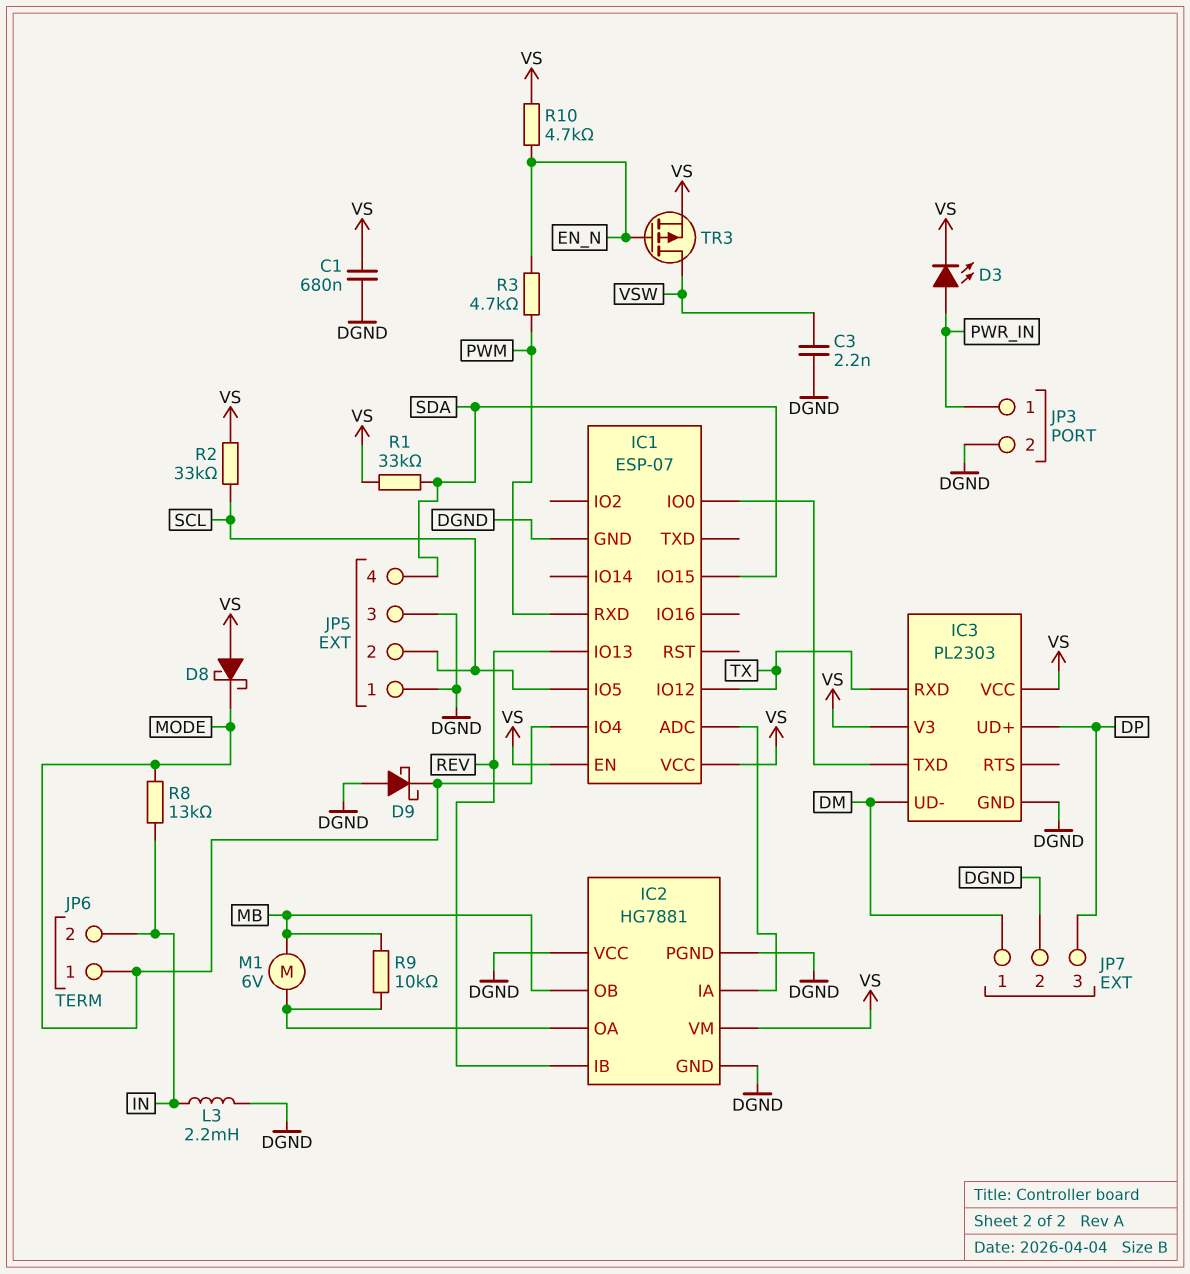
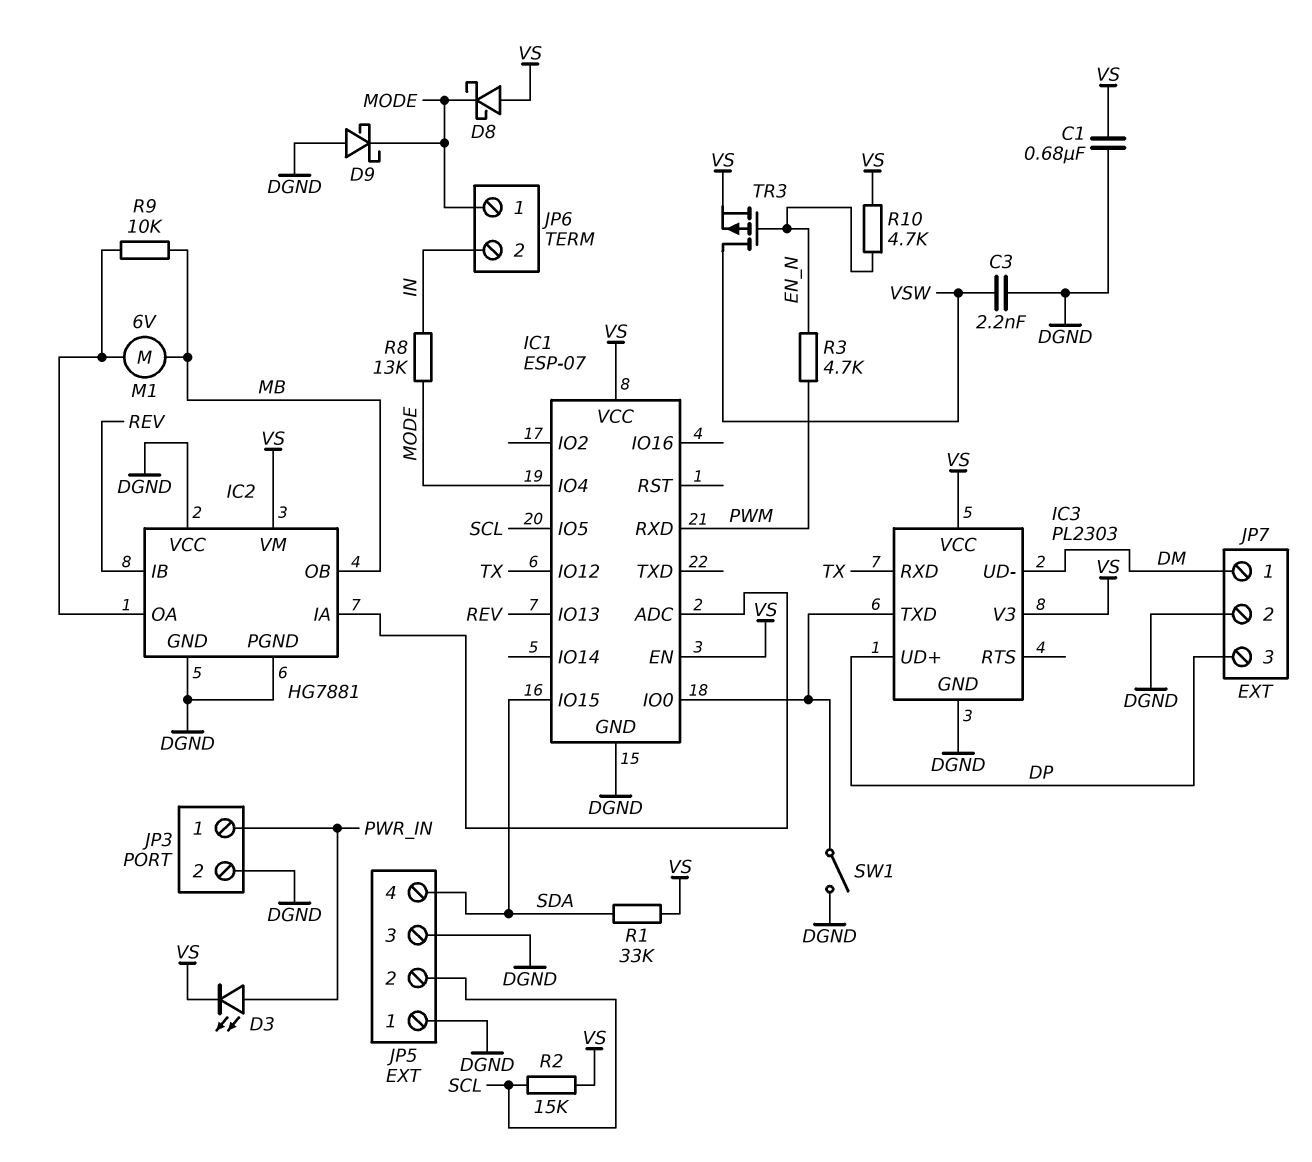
L3: 2.2mH (DGND, IN) -> none
R2: 33k (SCL, VS) -> 15k (SCL, VS)
SW1: none -> switch (DGND, IC1/IO0)

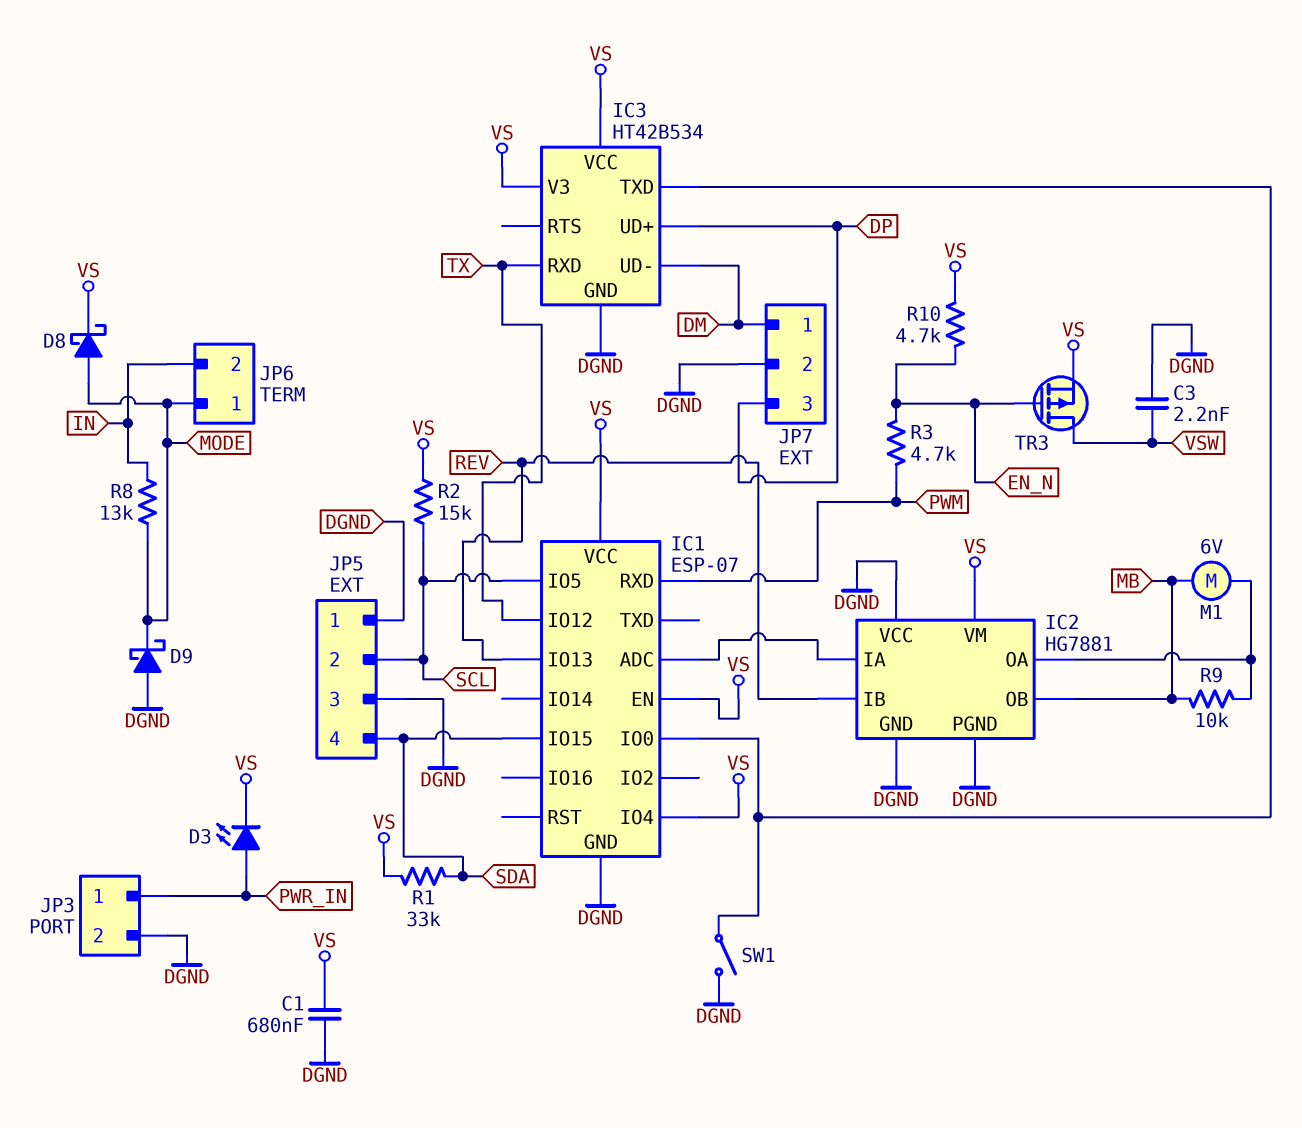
D8: schottky (A VS, K MODE) -> schottky (A MODE, K VS)
IC1 pin IO4: MODE -> VS
IC3: PL2303 -> HT42B534

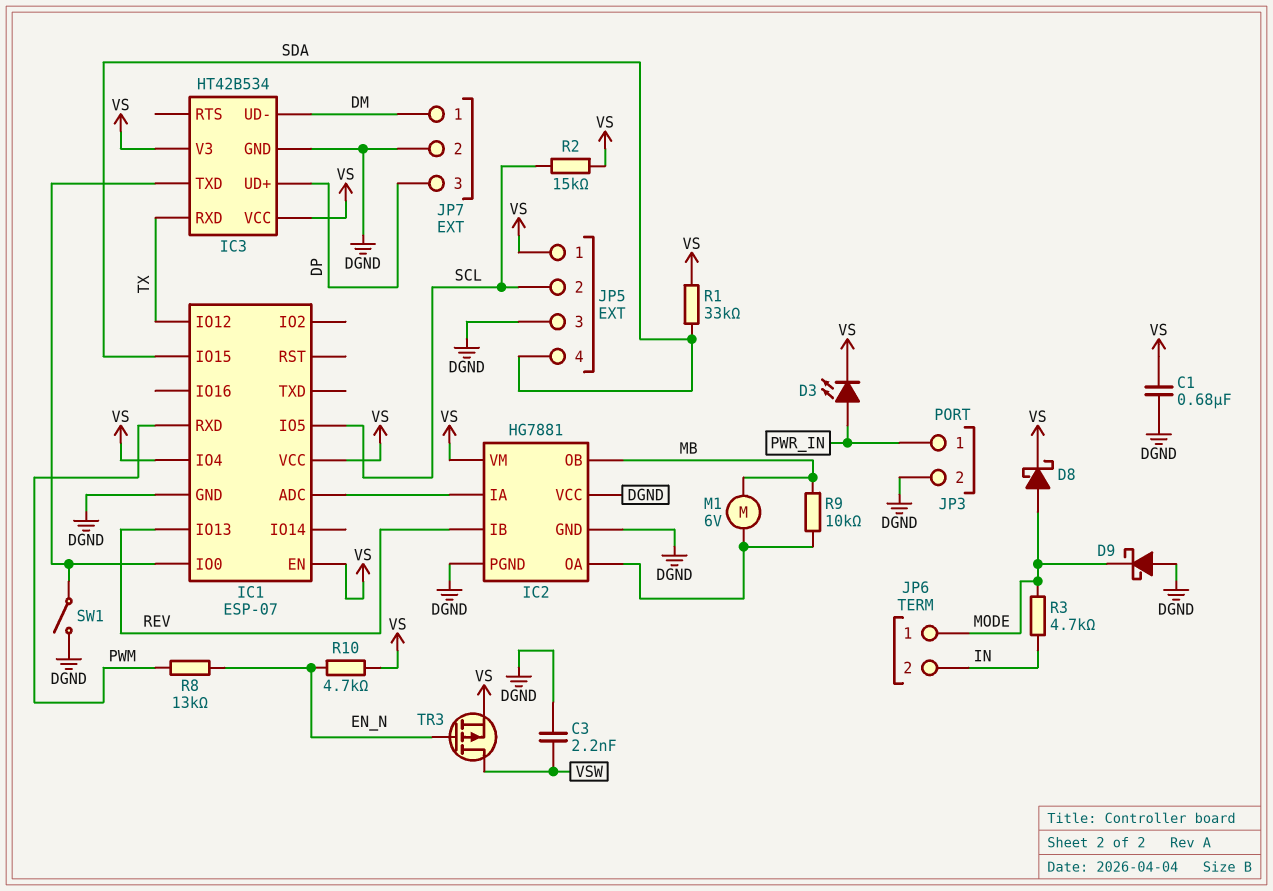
JP5 pin 1: DGND -> VS
R3: 4.7k (EN_N, PWM) -> 4.7k (IN, MODE)
R8: 13k (IN, MODE) -> 13k (EN_N, PWM)

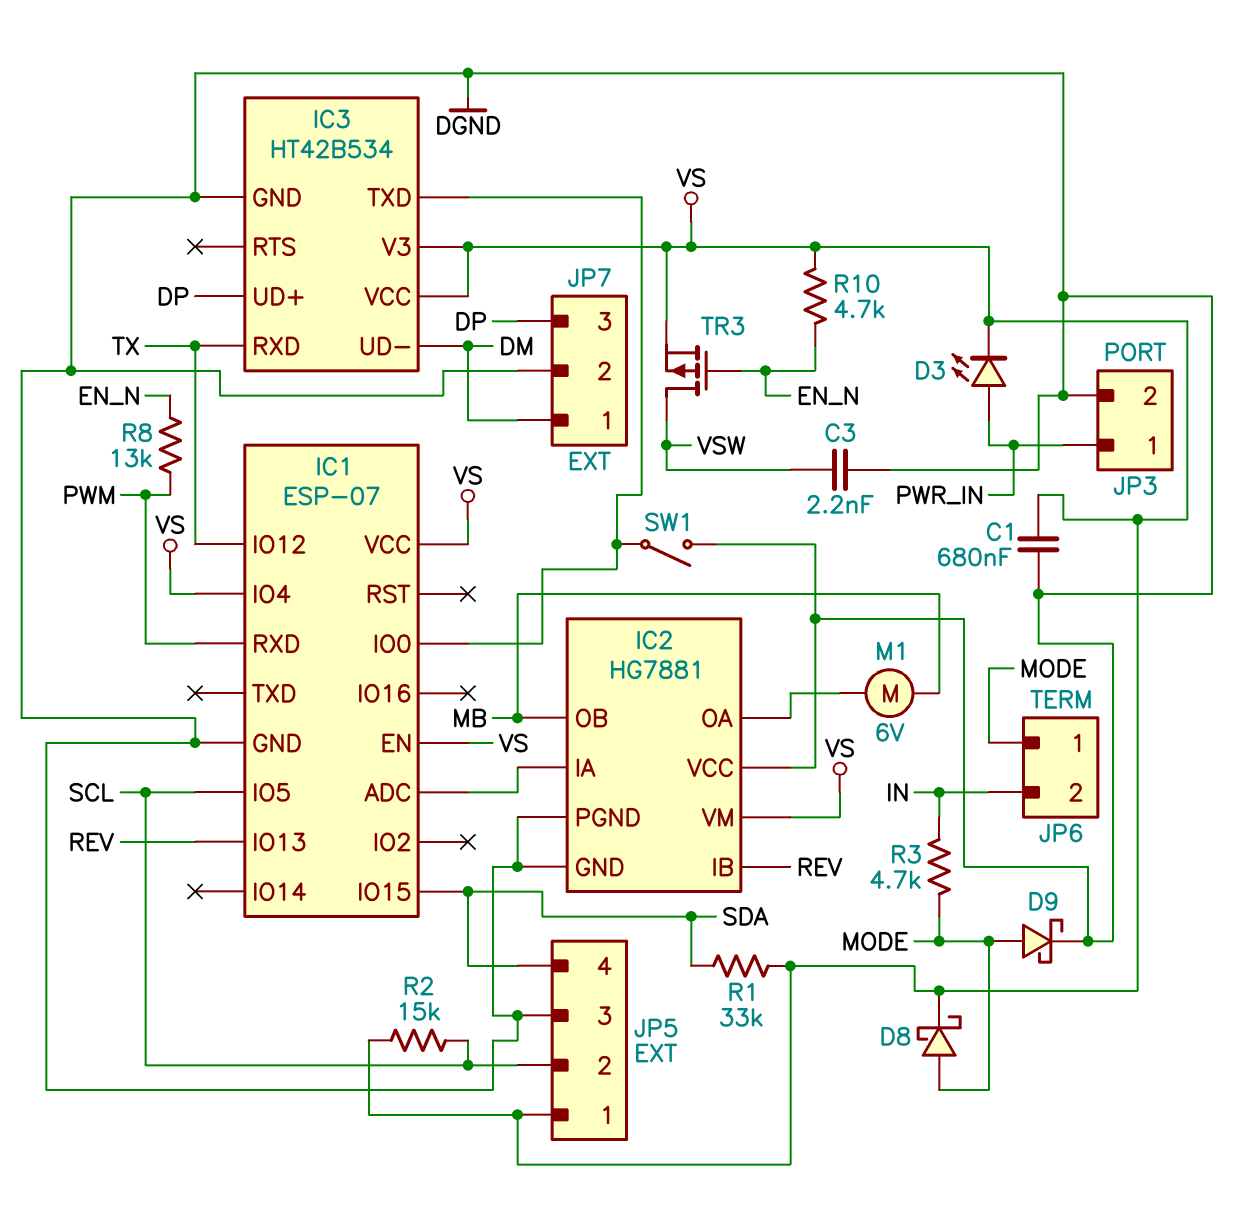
D9: schottky (A DGND, K MODE) -> schottky (A MODE, K DGND)
R9: 10k (IC2/OA, MB) -> none

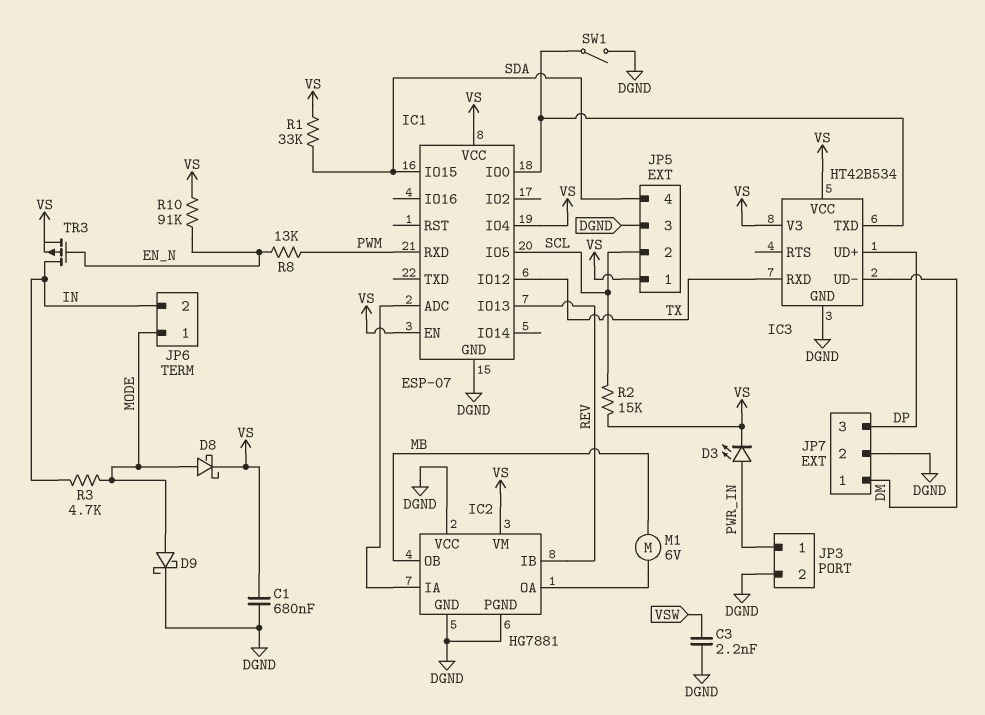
R10: 4.7k (EN_N, VS) -> 91k (EN_N, VS)
TR3: PMOS (G EN_N, D VSW, S VS) -> PMOS (G EN_N, D IN, S VS)

